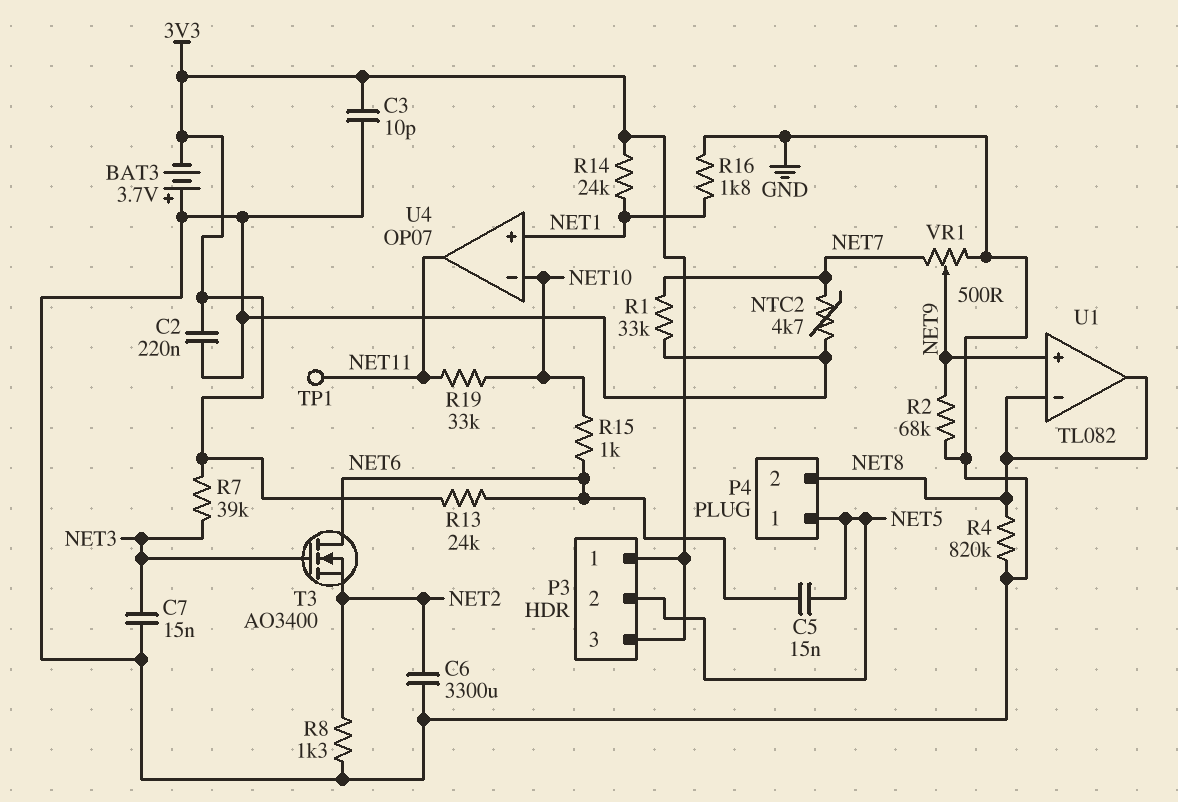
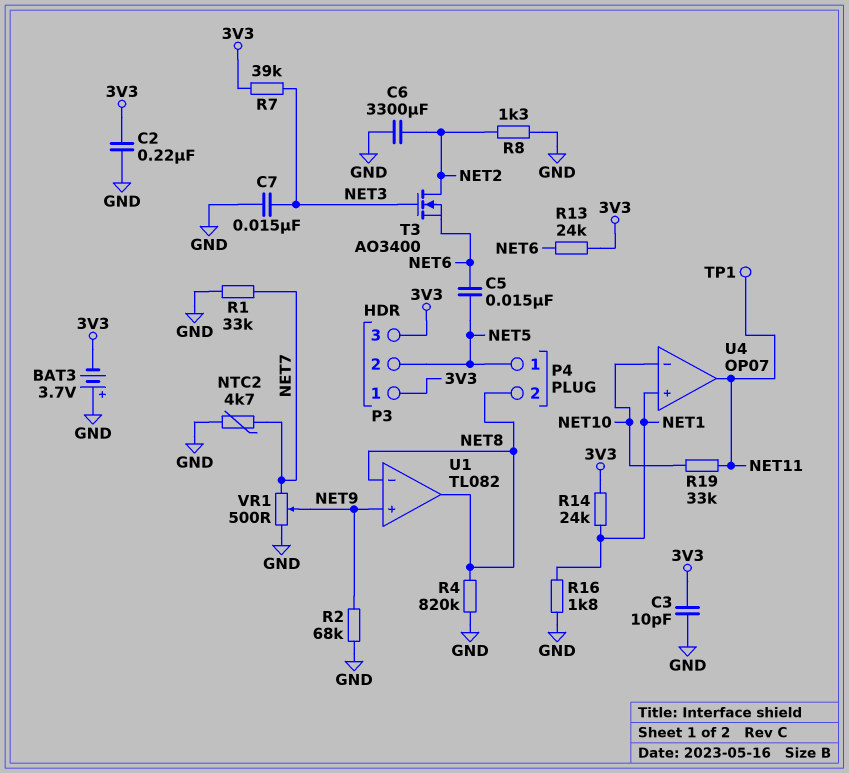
R15: 1k (NET6, NET10) -> none
T3: NMOS AO3400 (G NET3, D NET6, S NET2) -> NMOS AO3400 (G NET3, D NET2, S NET6)

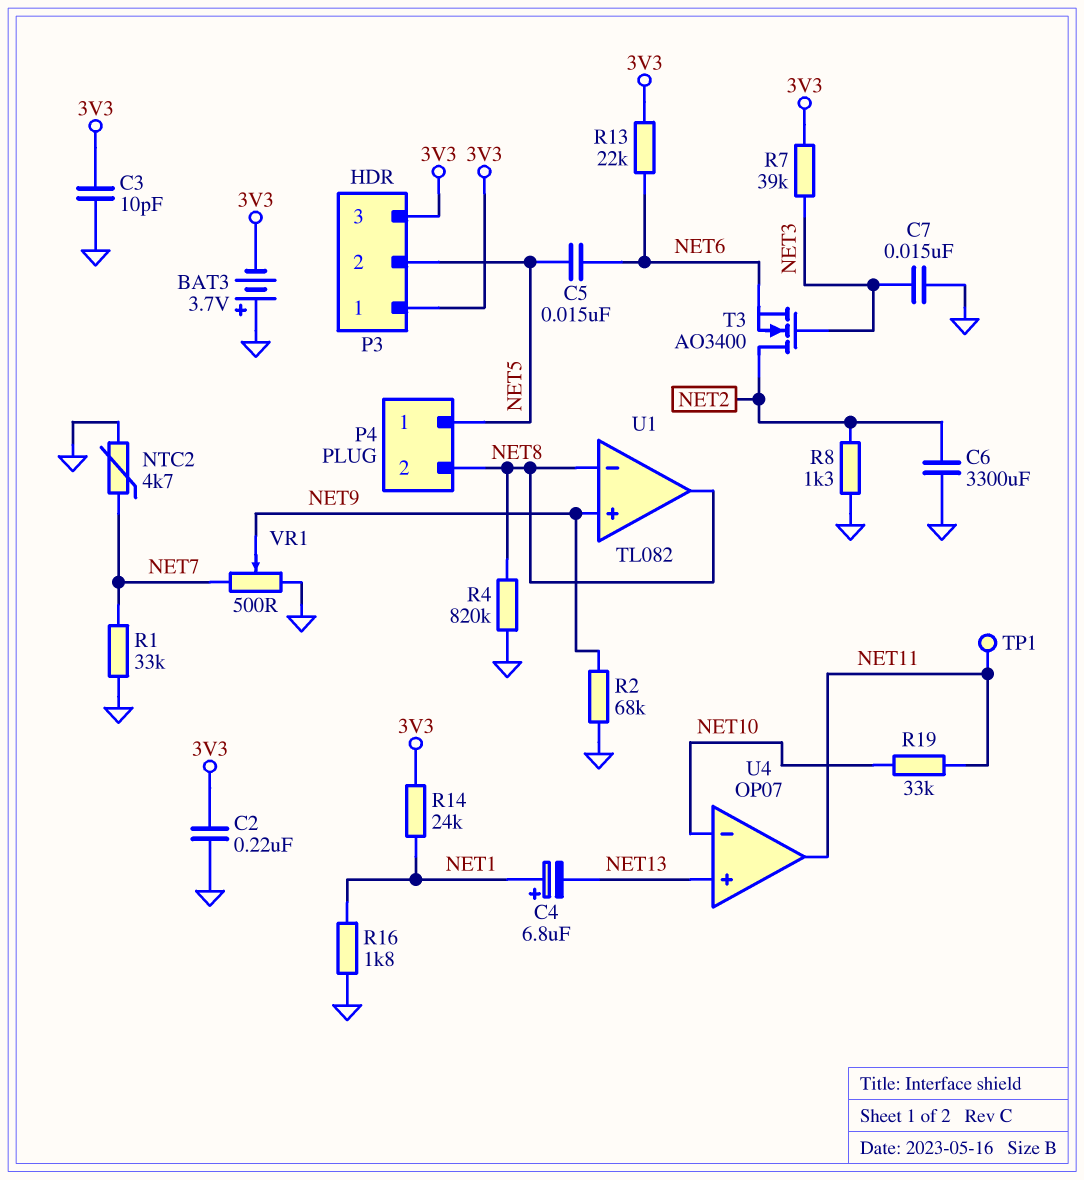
C4: none -> 6.8uF (plus NET1, minus NET13)
R13: 24k (3V3, NET6) -> 22k (3V3, NET6)
U4 pin in+: NET1 -> NET13

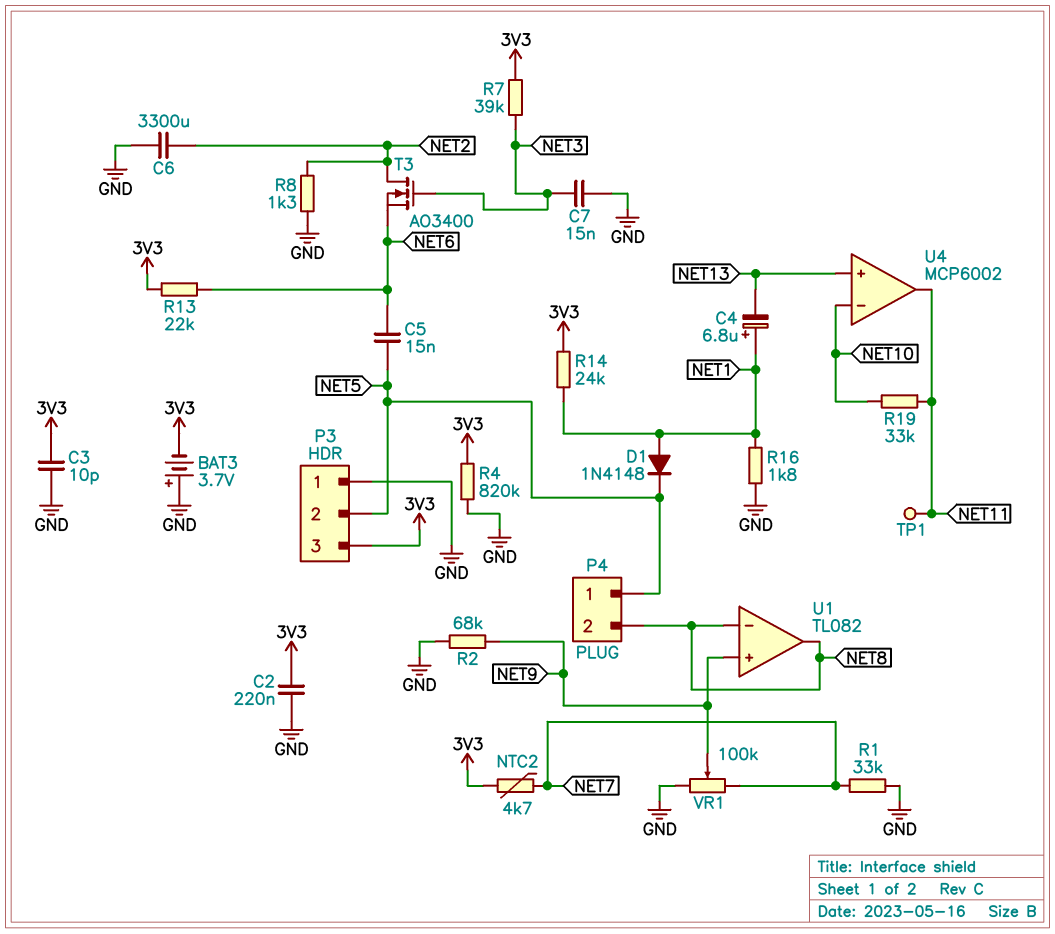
D1: none -> diode 1N4148 (A NET1, K NET5)
NTC2: 4.7k (GND, NET7) -> 4.7k (3V3, NET7)
P3 pin 1: 3V3 -> GND
R4: 820k (GND, NET8) -> 820k (3V3, GND)
U4: OP07 -> MCP6002
VR1: 500 (GND, NET7, wiper NET9) -> 100k (GND, NET7, wiper NET9)

